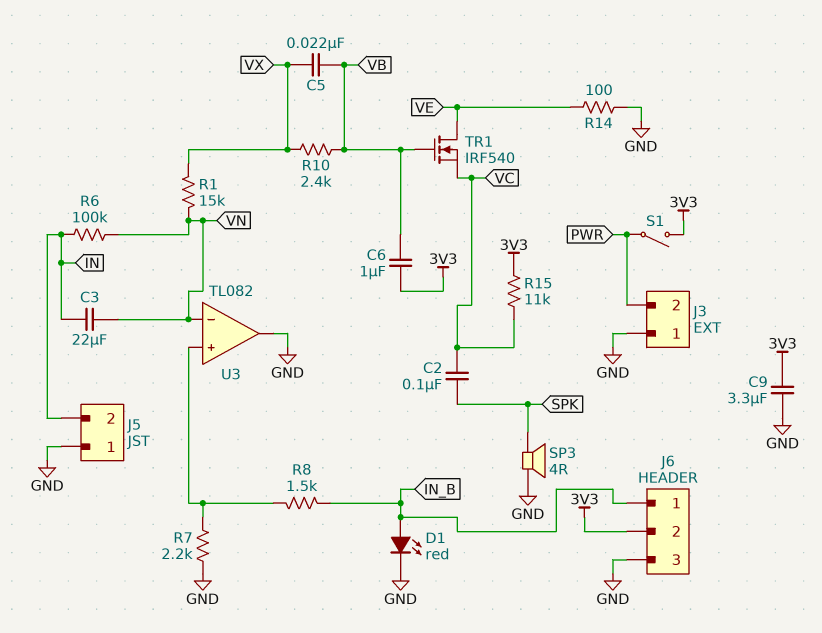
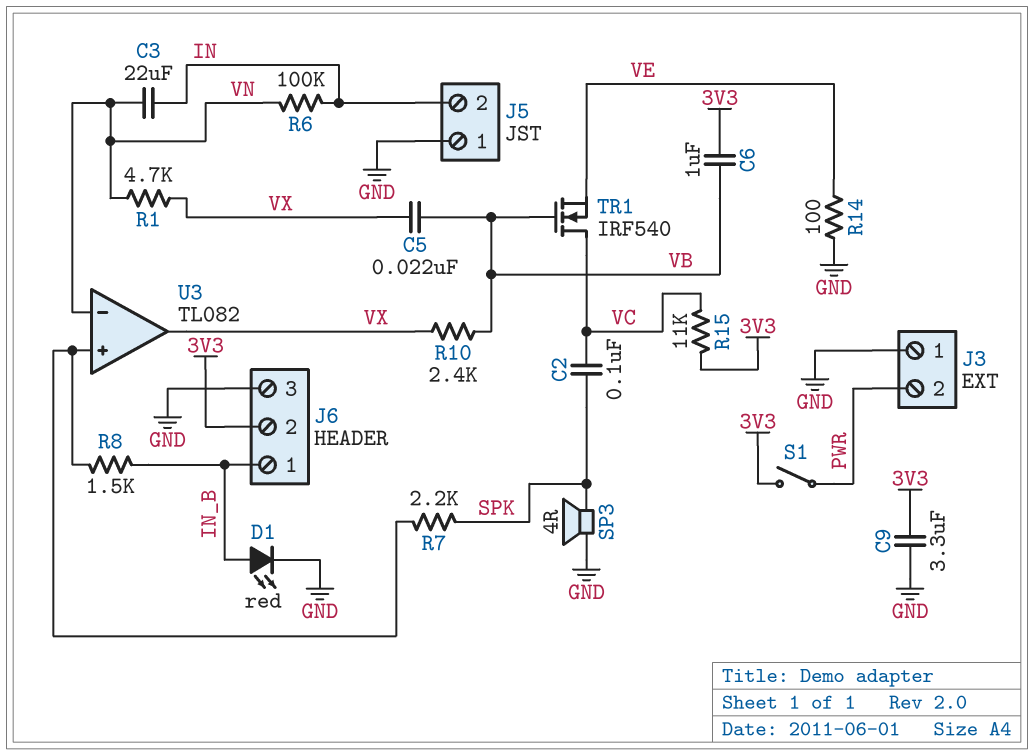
R1: 15k (VN, VX) -> 4.7k (VN, VX)
R7: 2.2k (GND, U3/in+) -> 2.2k (SPK, U3/in+)
TR1: NMOS IRF540 (G VB, D VE, S VC) -> NMOS IRF540 (G VB, D VC, S VE)
U3 pin out: GND -> VX

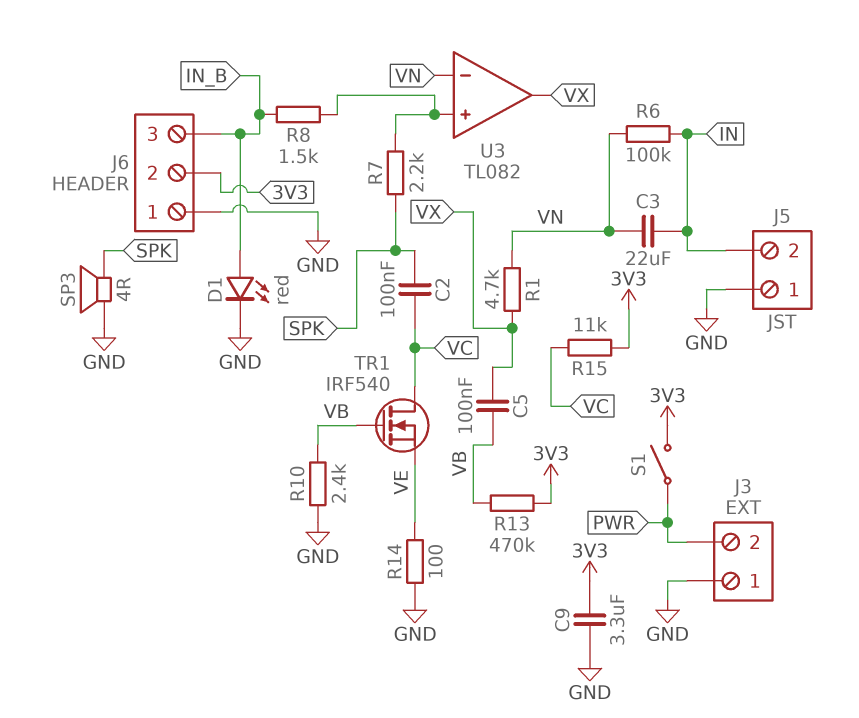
C5: 22nF (VB, VX) -> 100nF (VB, VX)
C6: 1uF (3V3, VB) -> none
J6 pin 1: IN_B -> GND
J6 pin 3: GND -> IN_B
R10: 2.4k (VB, VX) -> 2.4k (GND, VB)
R13: none -> 470k (3V3, VB)

